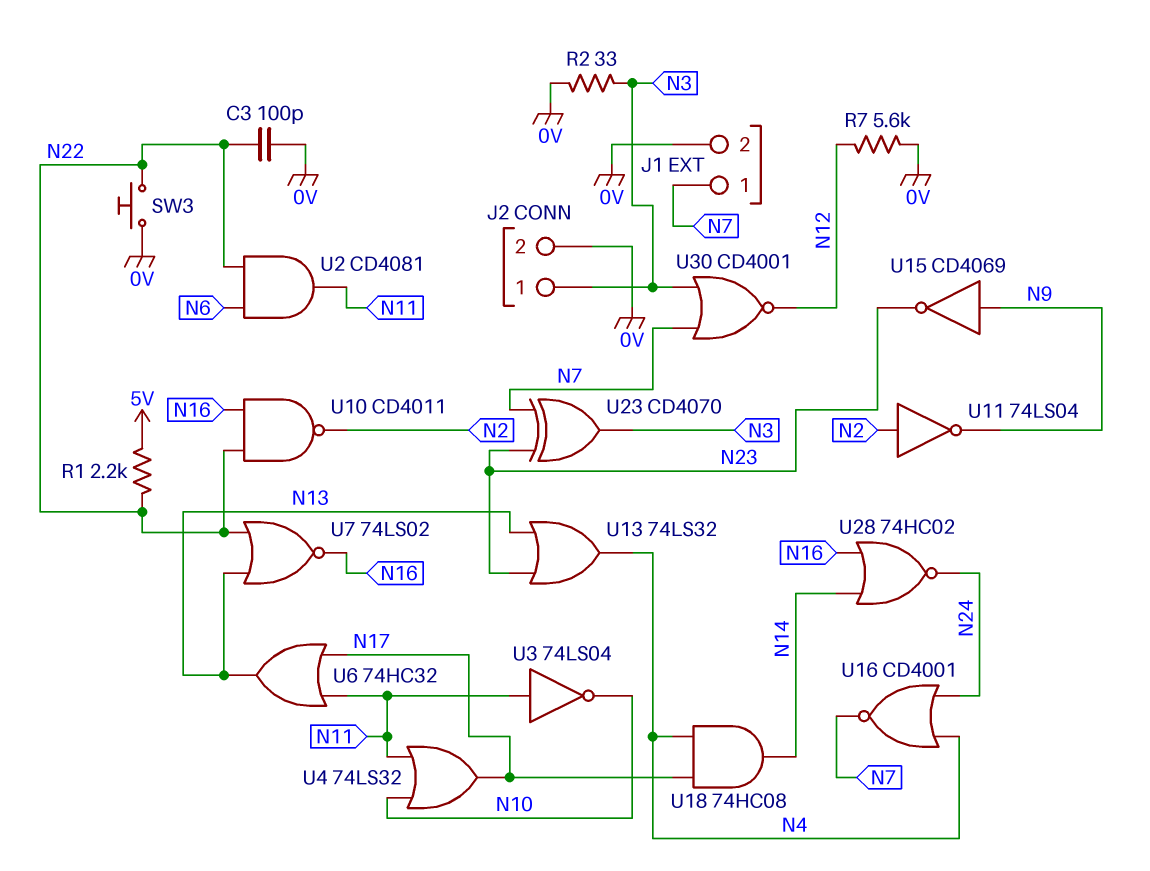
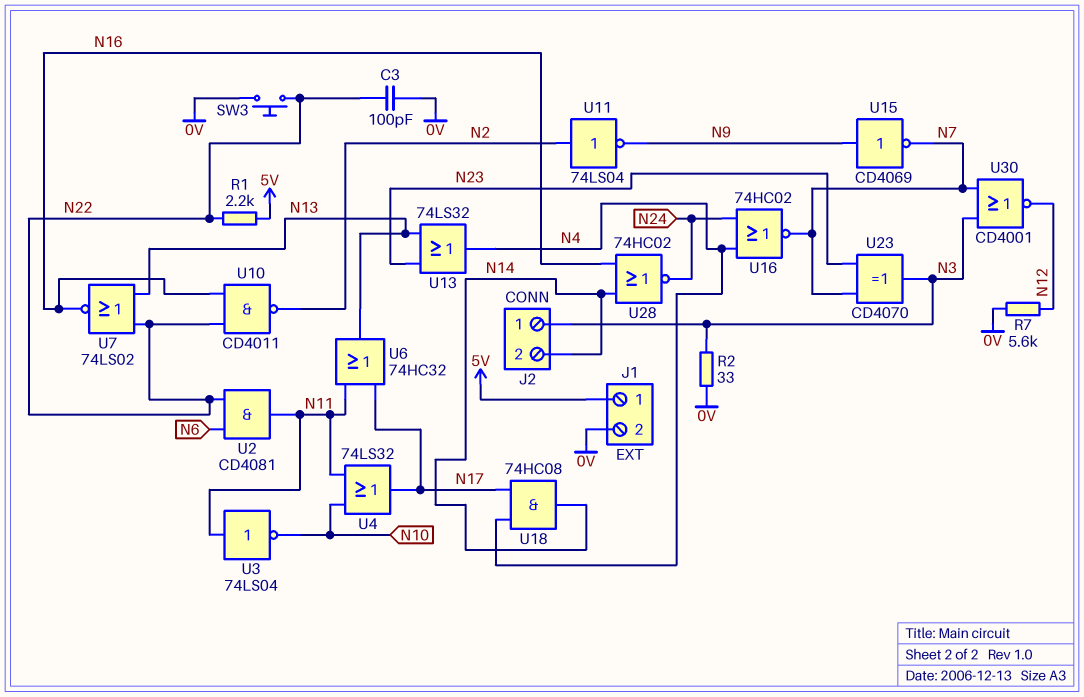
J1 pin 1: N7 -> 5V
J2 pin 2: 0V -> N14
U15: NOT CD4069 (in N9, out N23) -> NOT CD4069 (in N9, out N7)
U16: NOR CD4001 (in N4, in N24, out N7) -> NOR 74HC02 (in N4, in N24, out N7)

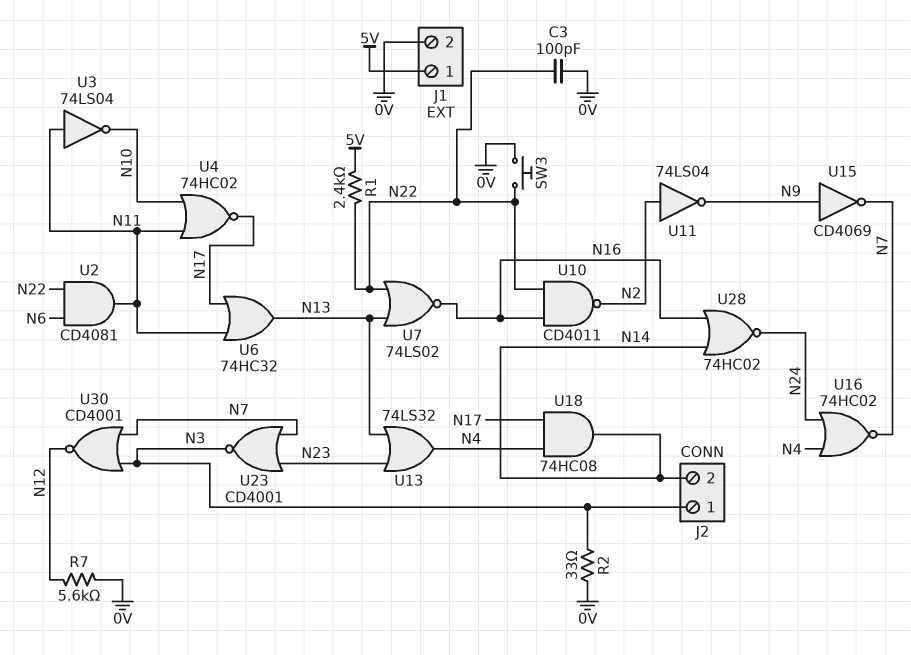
R1: 2.2k (5V, N22) -> 2.4k (5V, N22)
U4: OR 74LS32 (in N10, in N11, out N17) -> NOR 74HC02 (in N10, in N11, out N17)
U23: XOR CD4070 (in N7, in N23, out N3) -> NOR CD4001 (in N7, in N23, out N3)

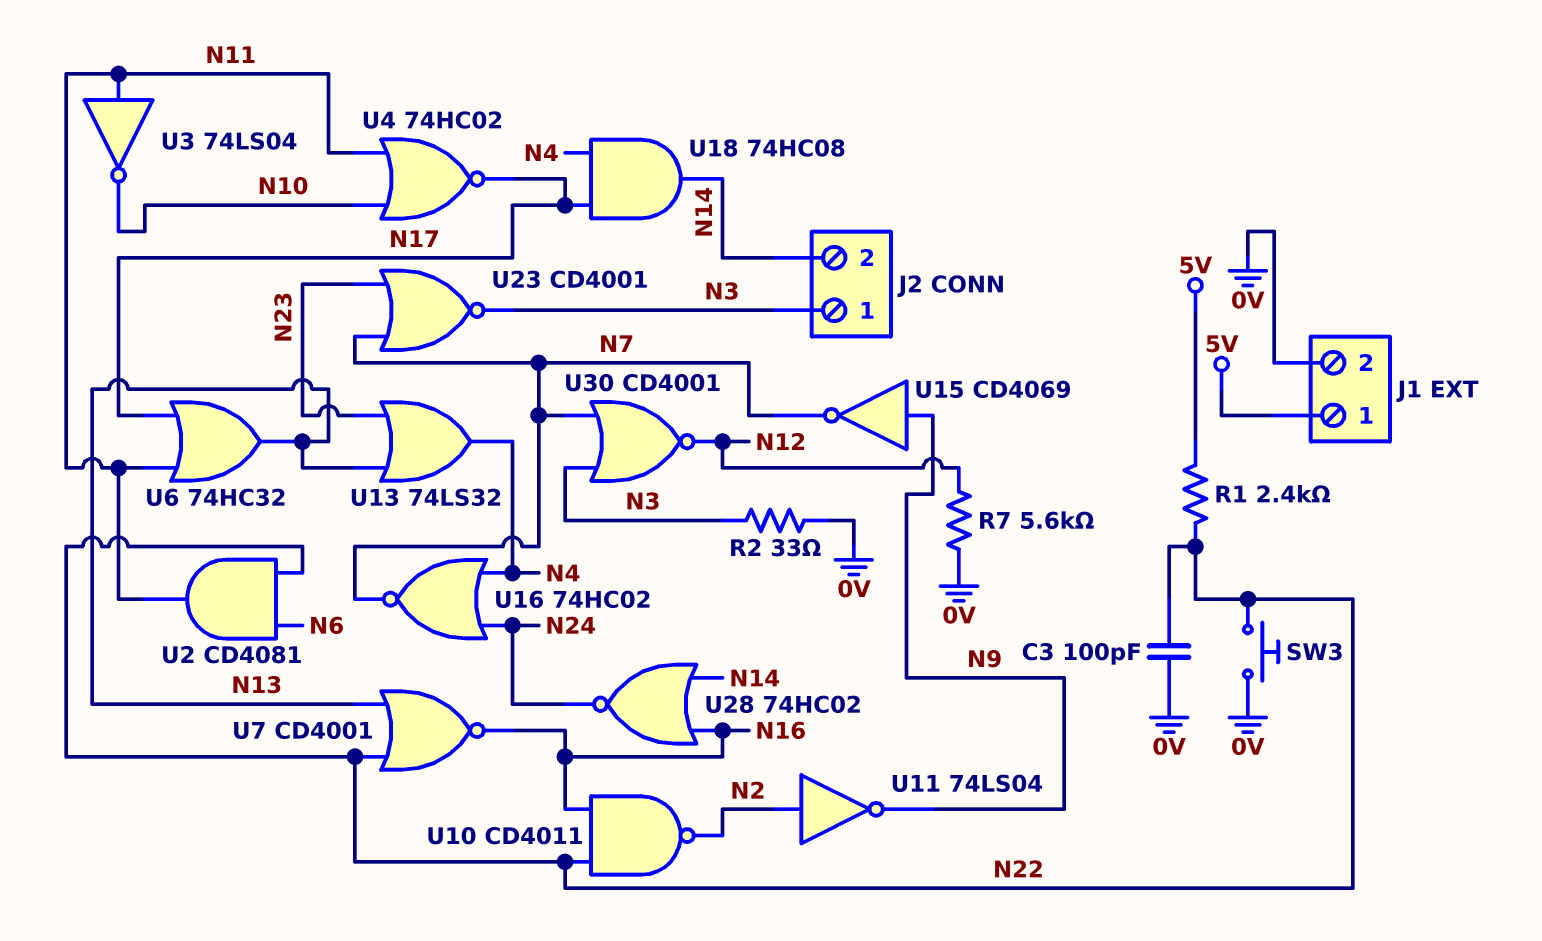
U7: NOR 74LS02 (in N13, in N22, out N16) -> NOR CD4001 (in N13, in N22, out N16)

